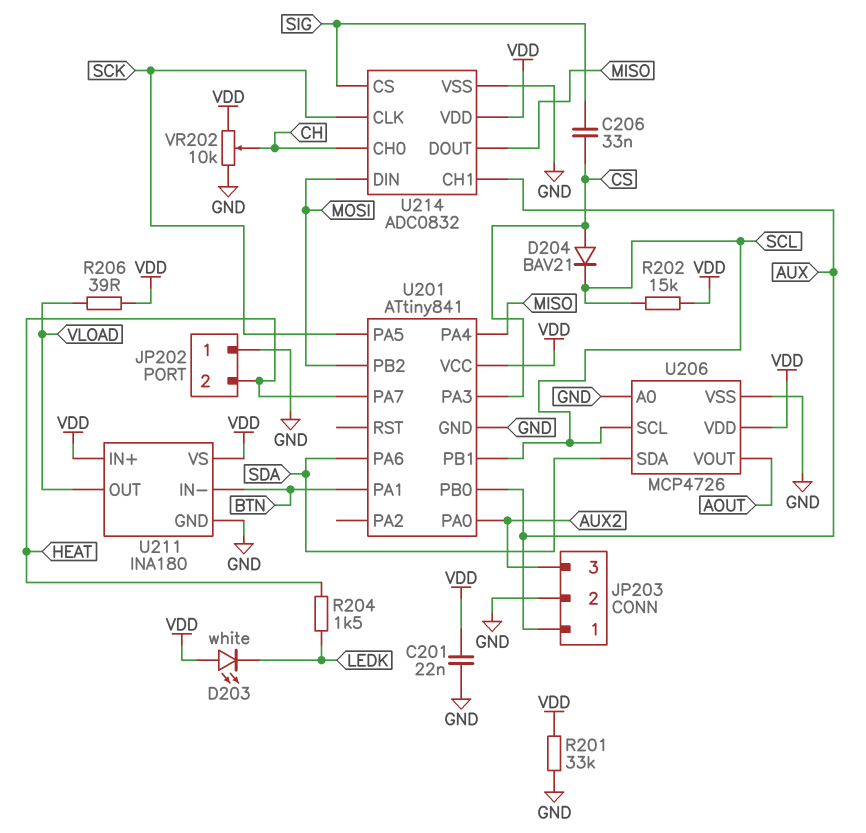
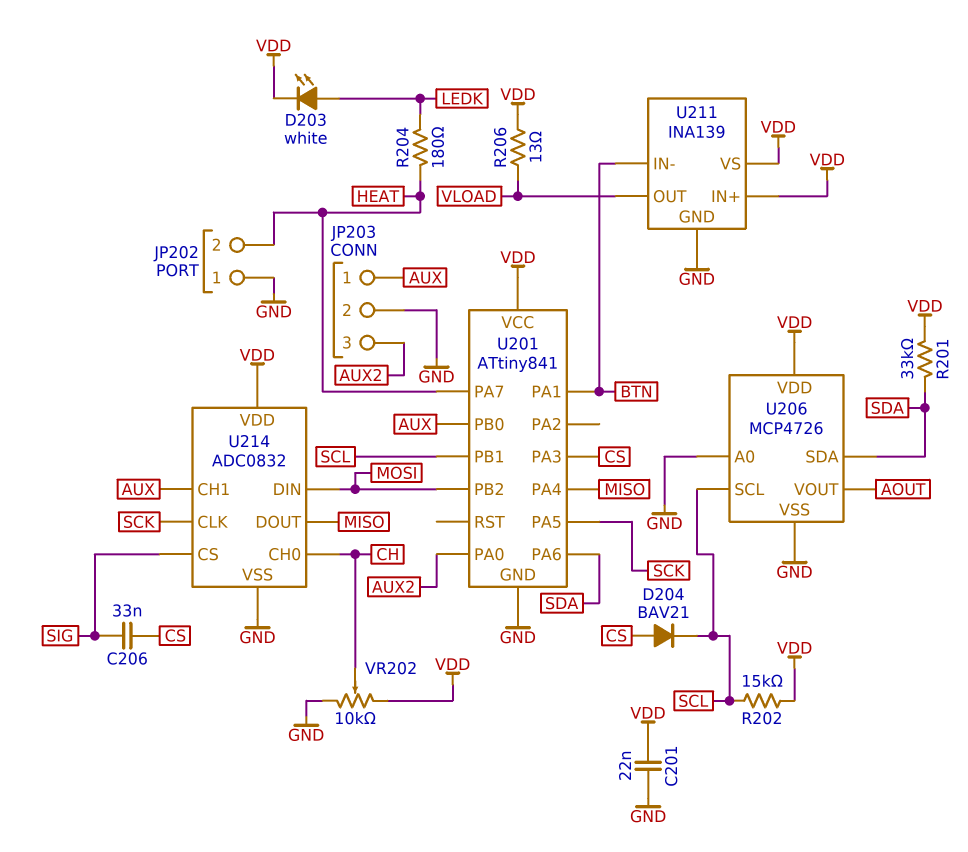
D203: LED white (A VDD, K LEDK) -> LED white (A LEDK, K VDD)
R201: 33k (GND, VDD) -> 33k (SDA, VDD)
R204: 1.5k (HEAT, LEDK) -> 180 (HEAT, LEDK)
R206: 39 (VDD, VLOAD) -> 13 (VDD, VLOAD)
U211: INA180 -> INA139

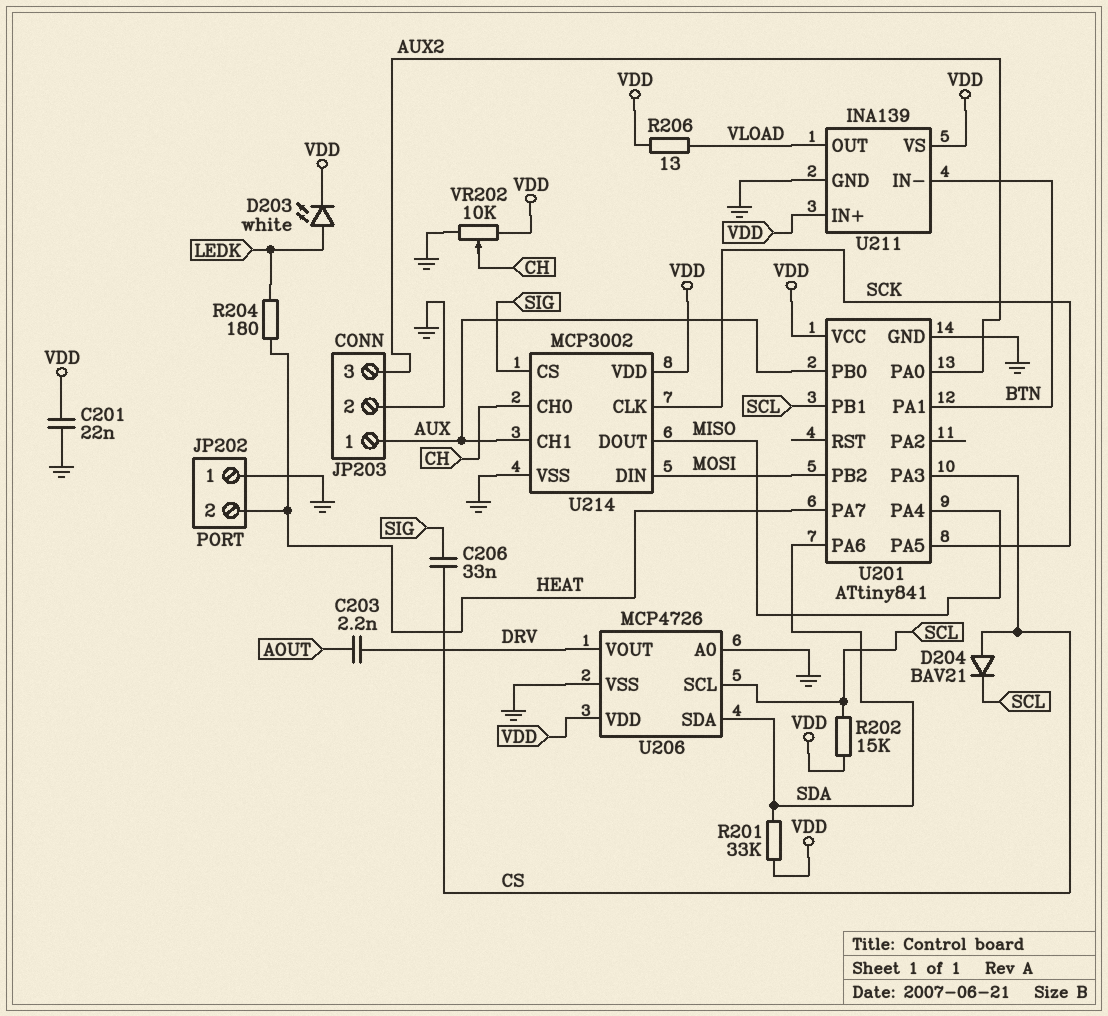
C203: none -> 2.2nF (AOUT, DRV)
U206 pin VOUT: AOUT -> DRV
U214: ADC0832 -> MCP3002

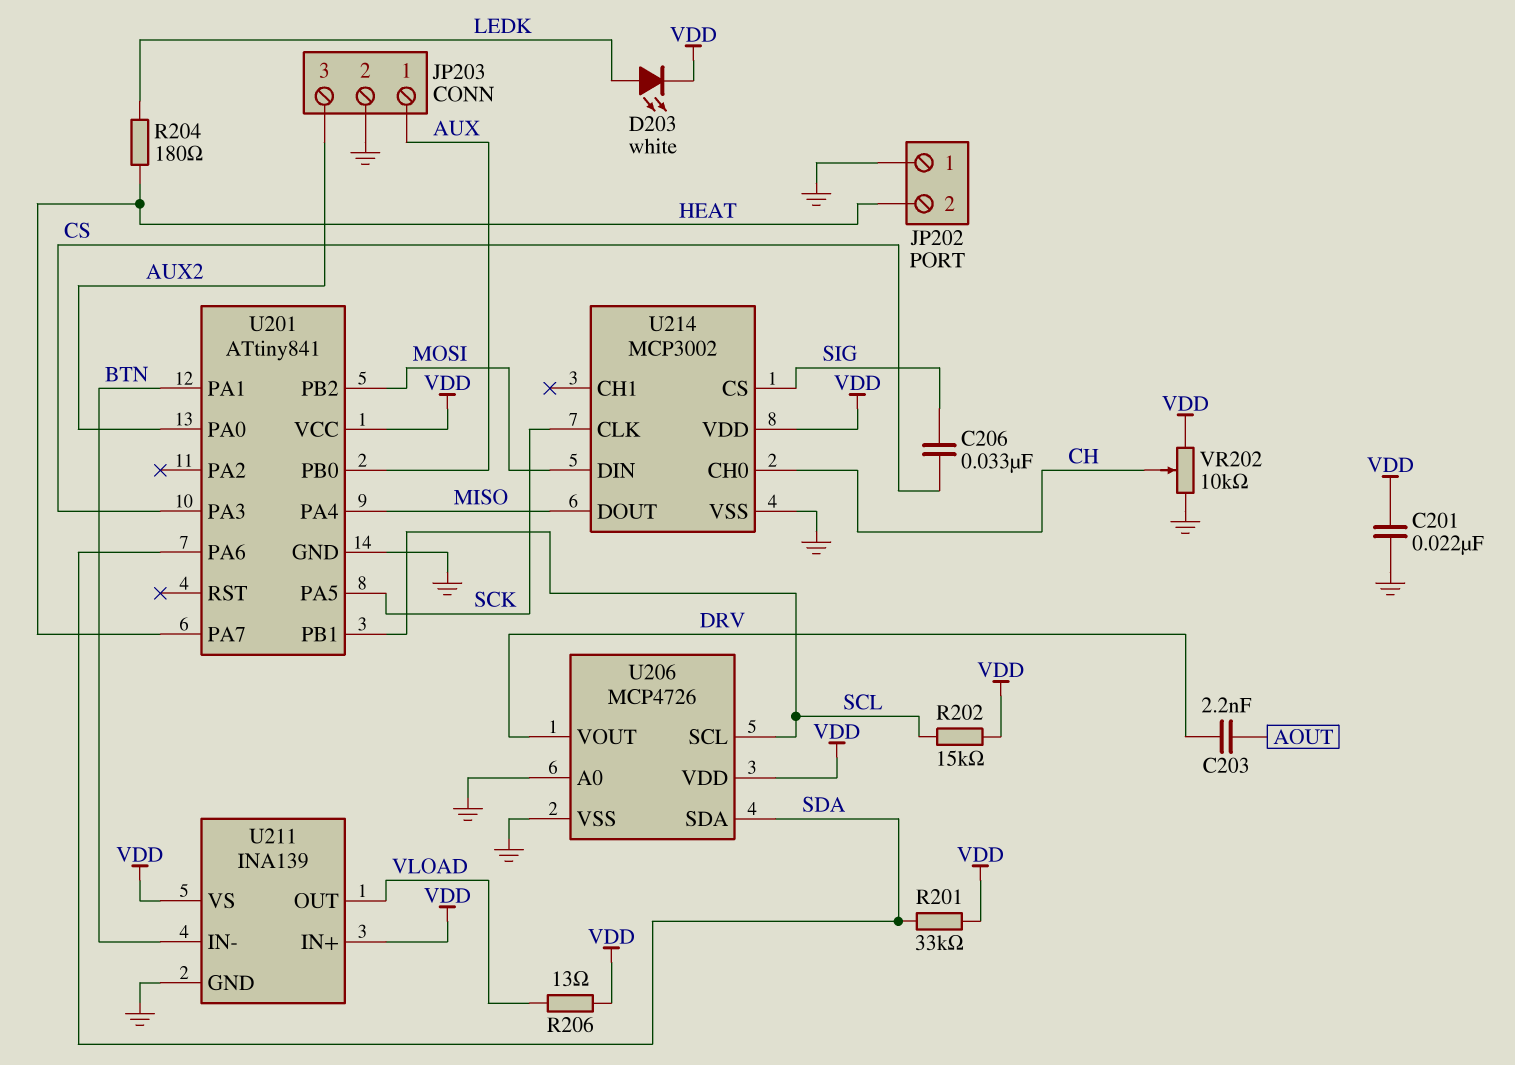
D204: diode BAV21 (A CS, K SCL) -> none
U214 pin CH1: AUX -> none

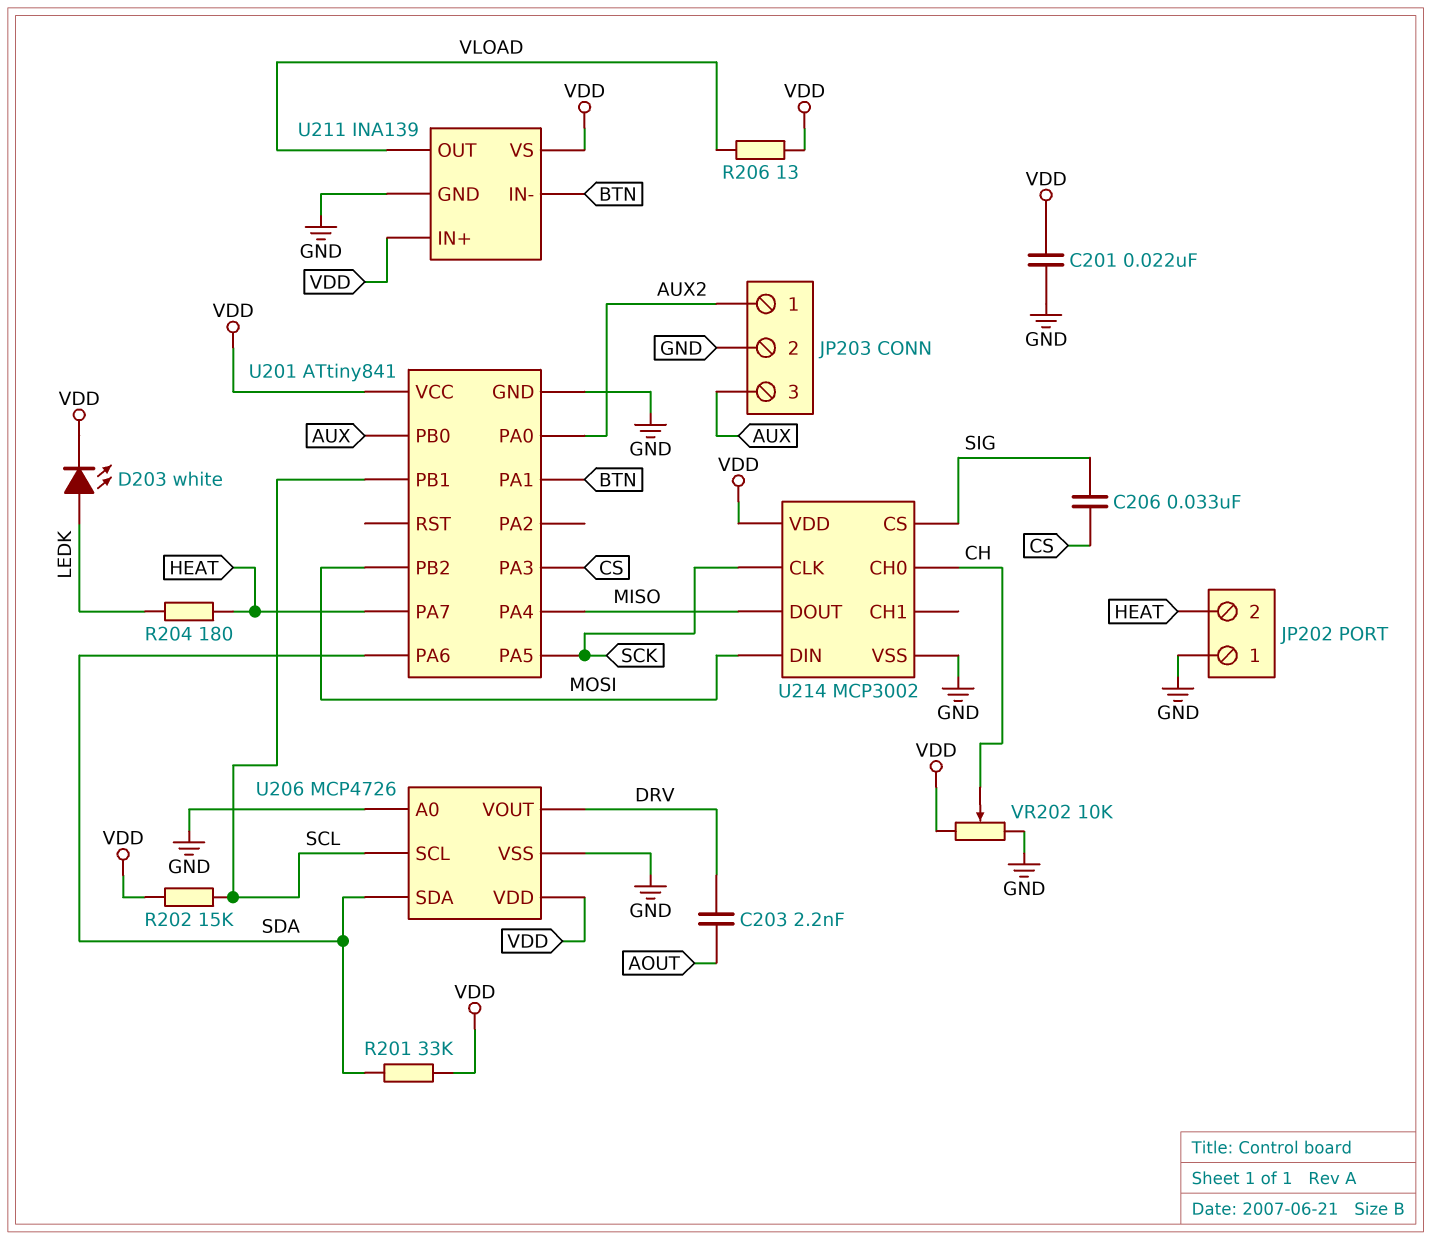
JP203 pin 1: AUX -> AUX2
JP203 pin 3: AUX2 -> AUX

